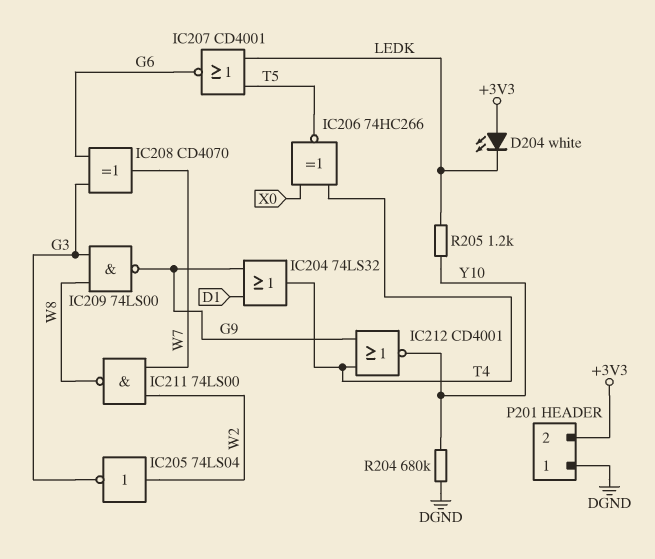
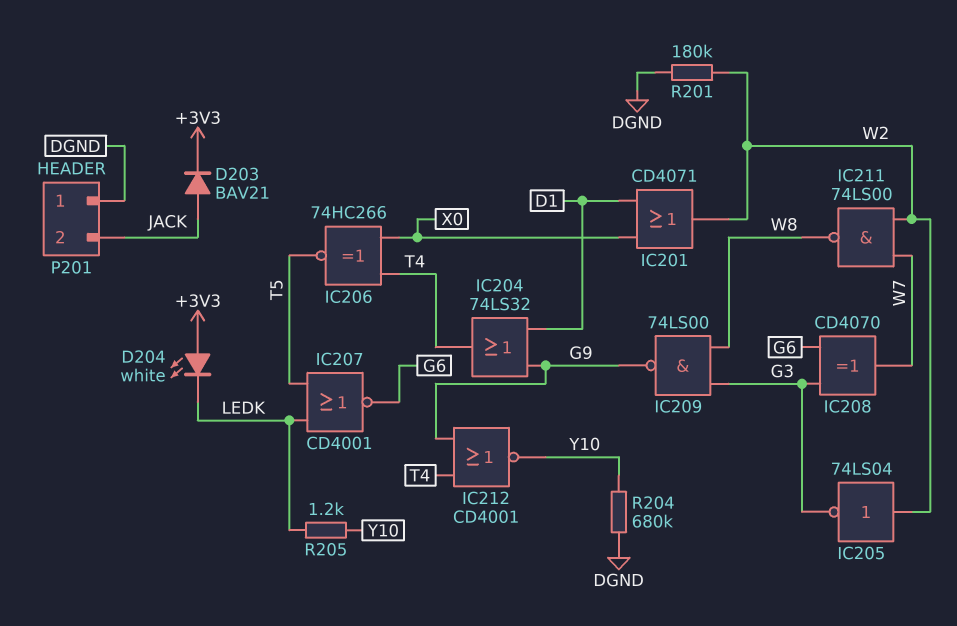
D203: none -> diode BAV21 (A JACK, K +3V3)
IC201: none -> OR CD4071 (in D1, in X0, out W2)
P201 pin 2: +3V3 -> JACK
R201: none -> 180k (DGND, W2)

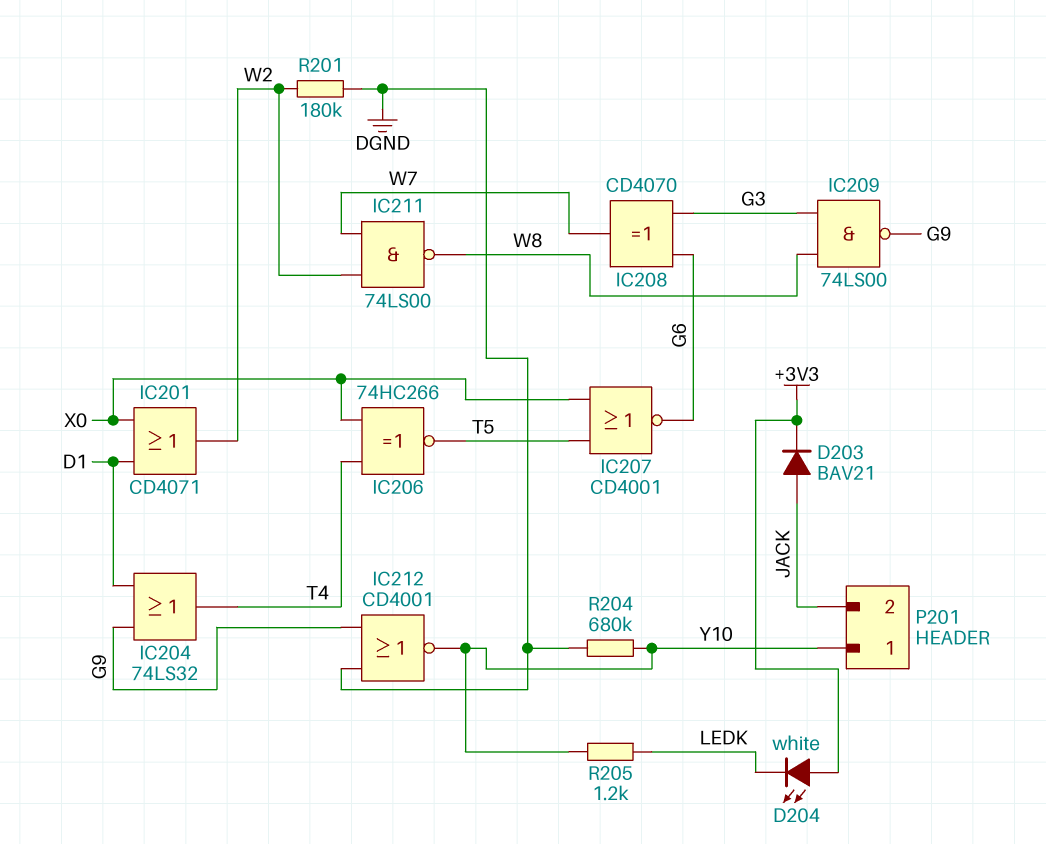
IC205: NOT 74LS04 (in W2, out G3) -> none
IC207: NOR CD4001 (in LEDK, in T5, out G6) -> NOR CD4001 (in T5, in X0, out G6)
IC212: NOR CD4001 (in G9, in T4, out Y10) -> NOR CD4001 (in DGND, in G9, out Y10)
P201 pin 1: DGND -> Y10

